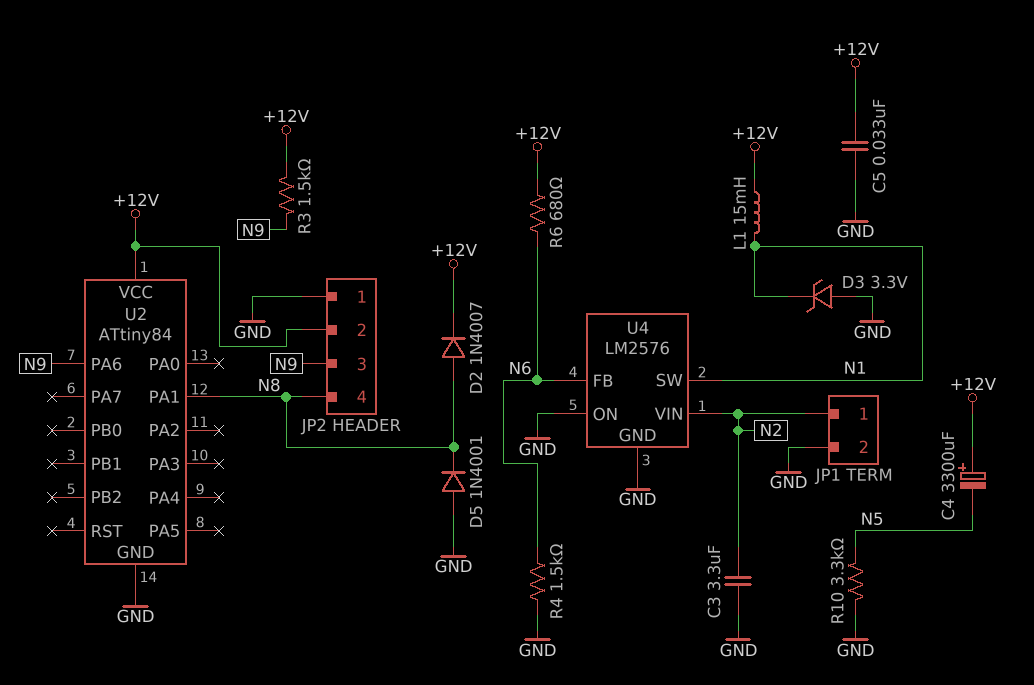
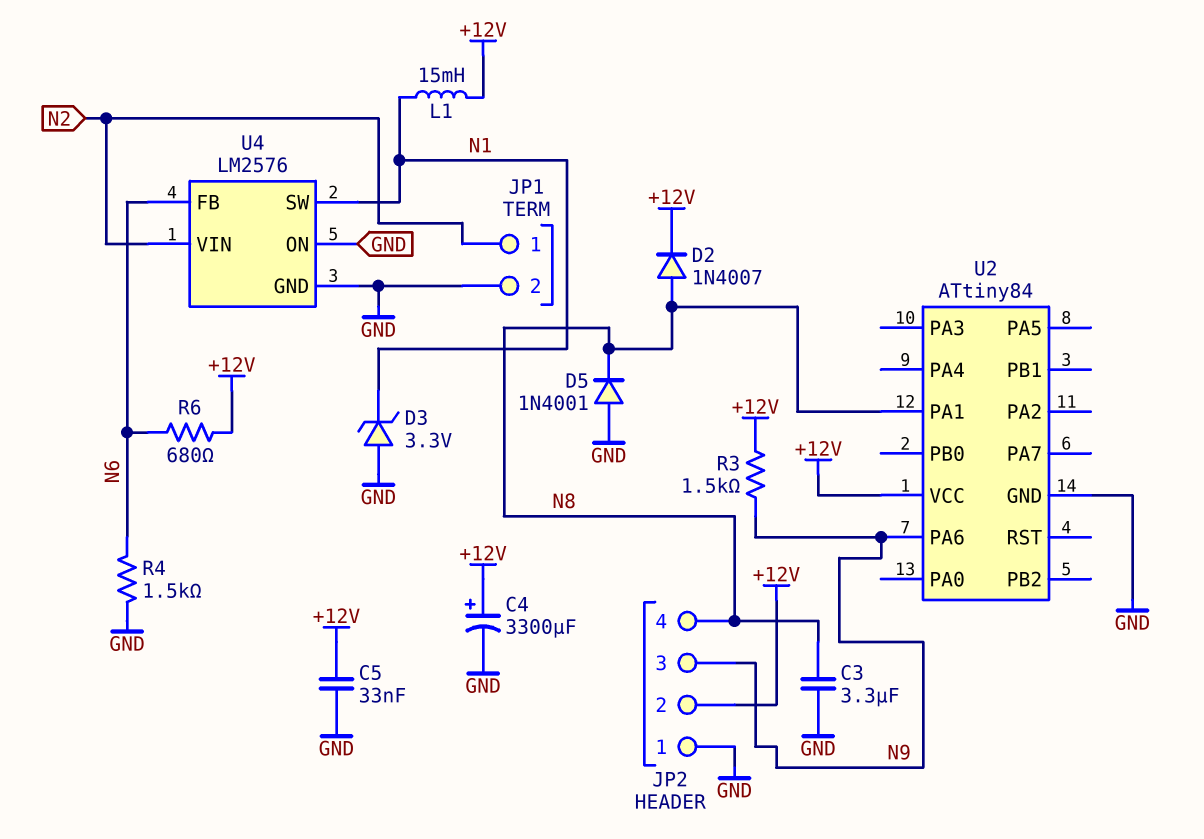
C3: 3.3uF (GND, N2) -> 3.3uF (GND, N8)
C4: 3300uF (plus +12V, minus N5) -> 3300uF (plus +12V, minus GND)
R10: 3.3k (GND, N5) -> none

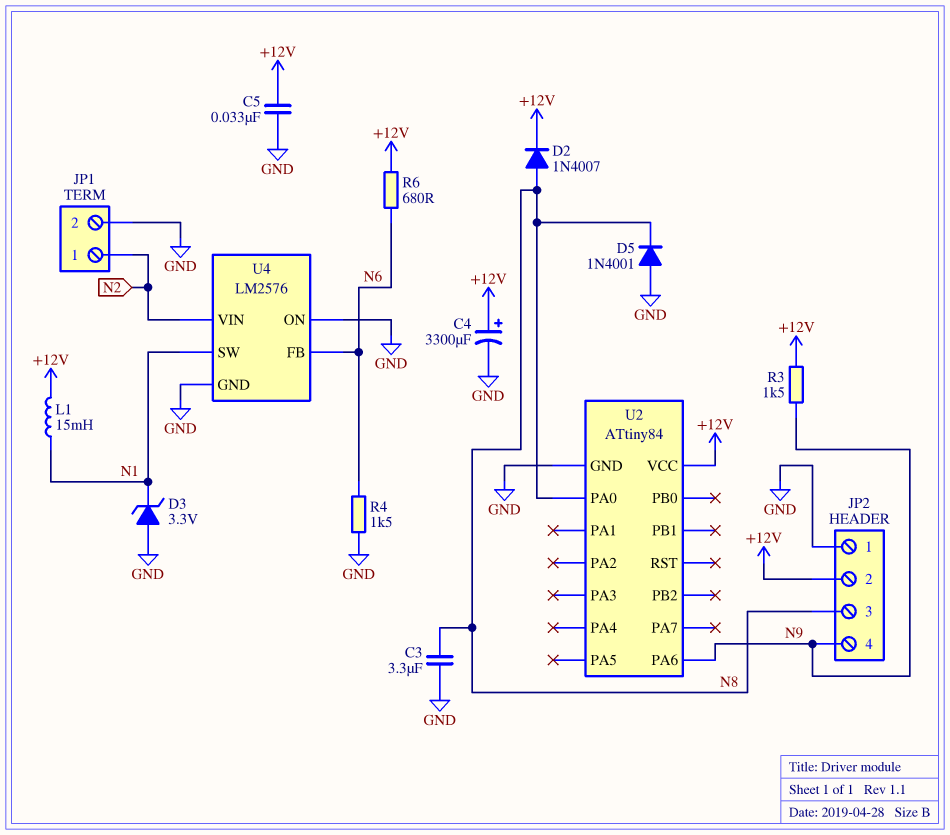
JP2 pin 3: N9 -> N8
JP2 pin 4: N8 -> N9
U2 pin PA0: none -> N8
U2 pin PA1: N8 -> none

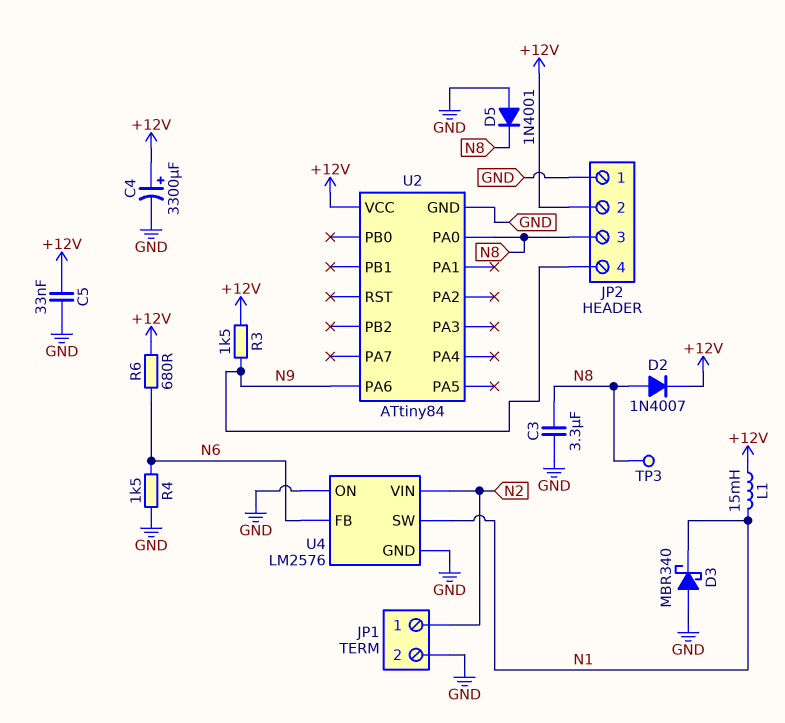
D3: zener 3.3V (A GND, K N1) -> schottky MBR340 (A GND, K N1)
TP3: none -> test point (N8)

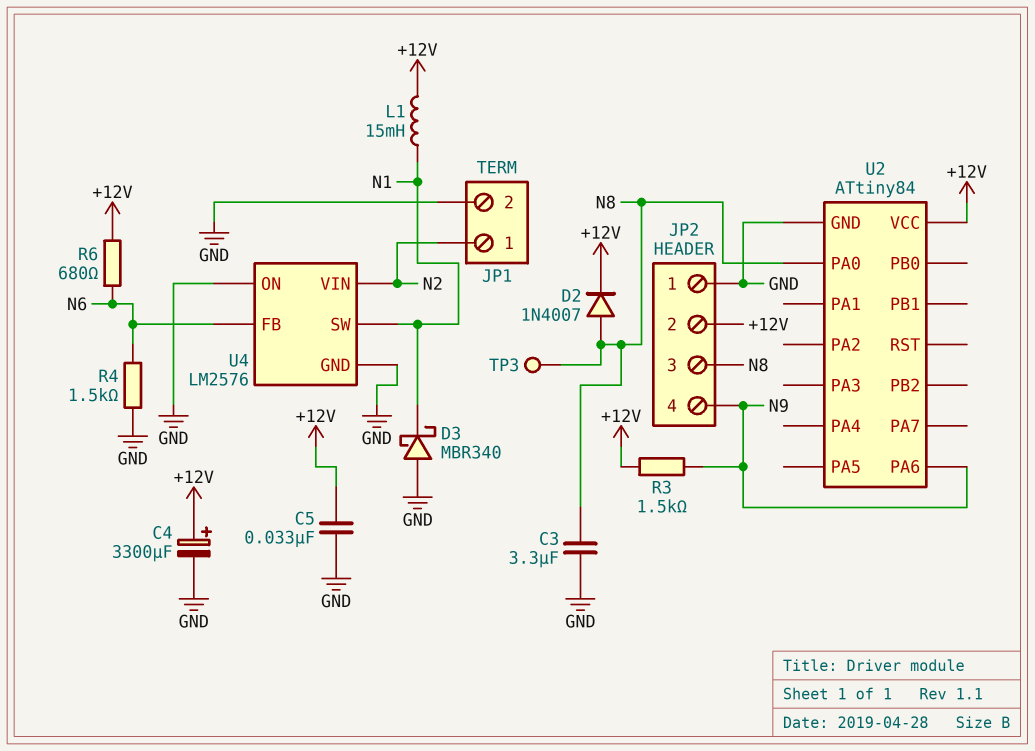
D5: diode 1N4001 (A GND, K N8) -> none

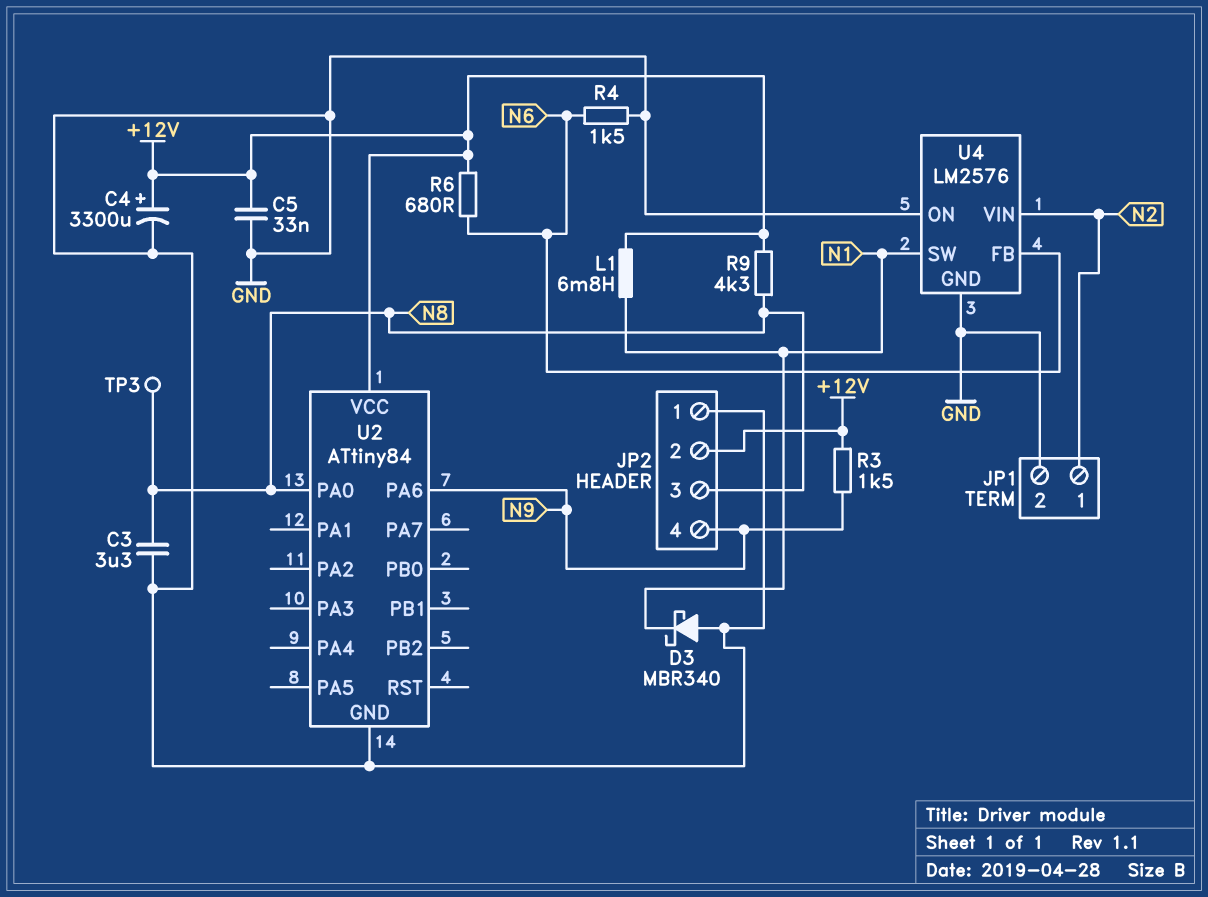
D2: diode 1N4007 (A N8, K +12V) -> none
L1: 15mH (+12V, N1) -> 6.8mH (+12V, N1)
R9: none -> 4.3k (+12V, N8)

